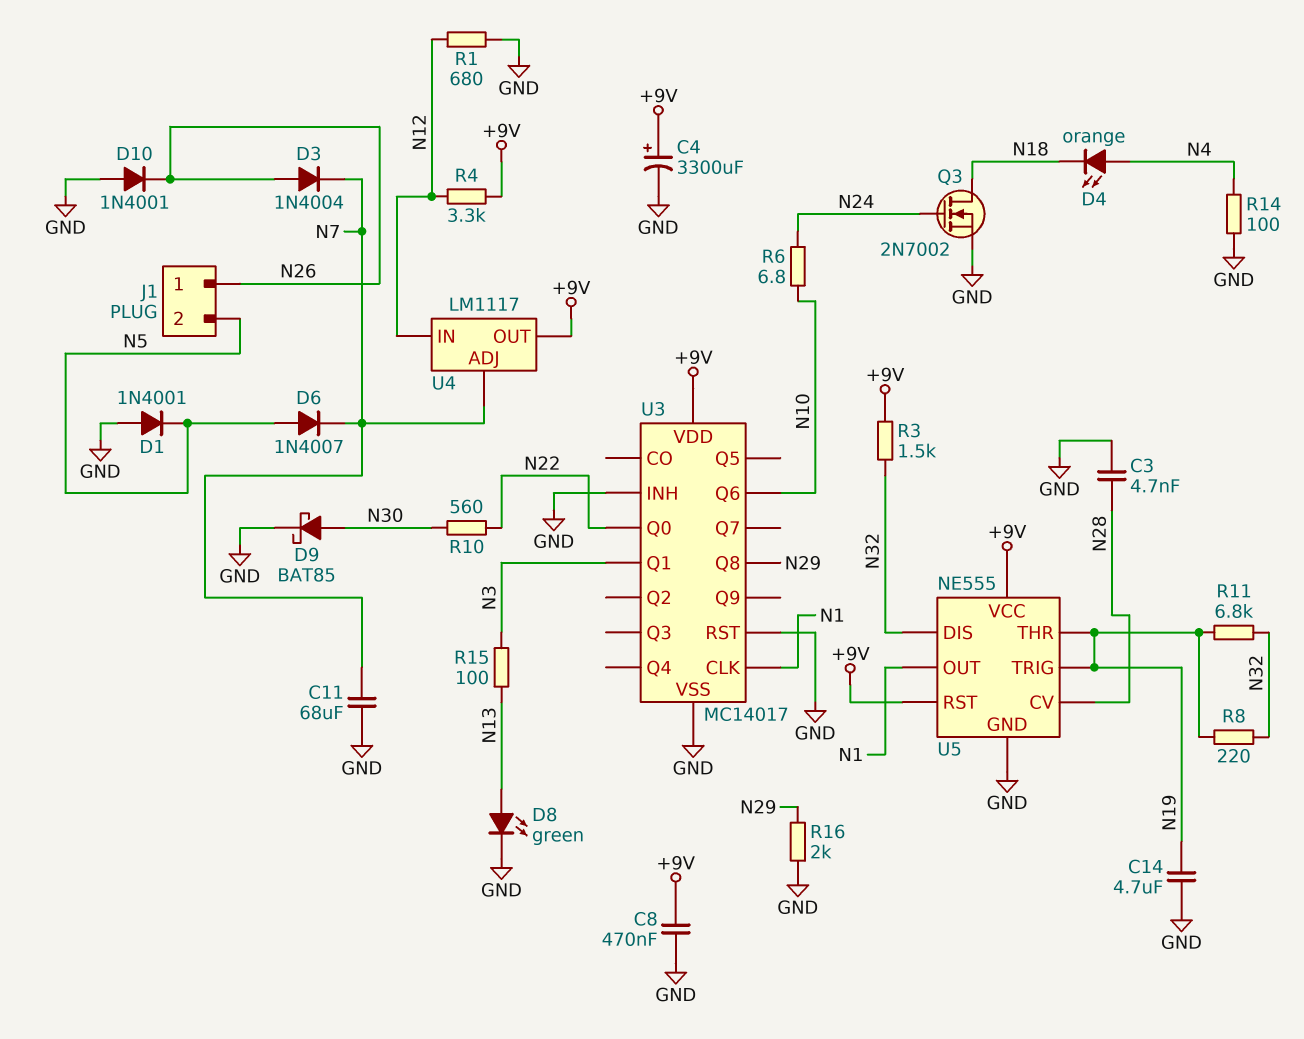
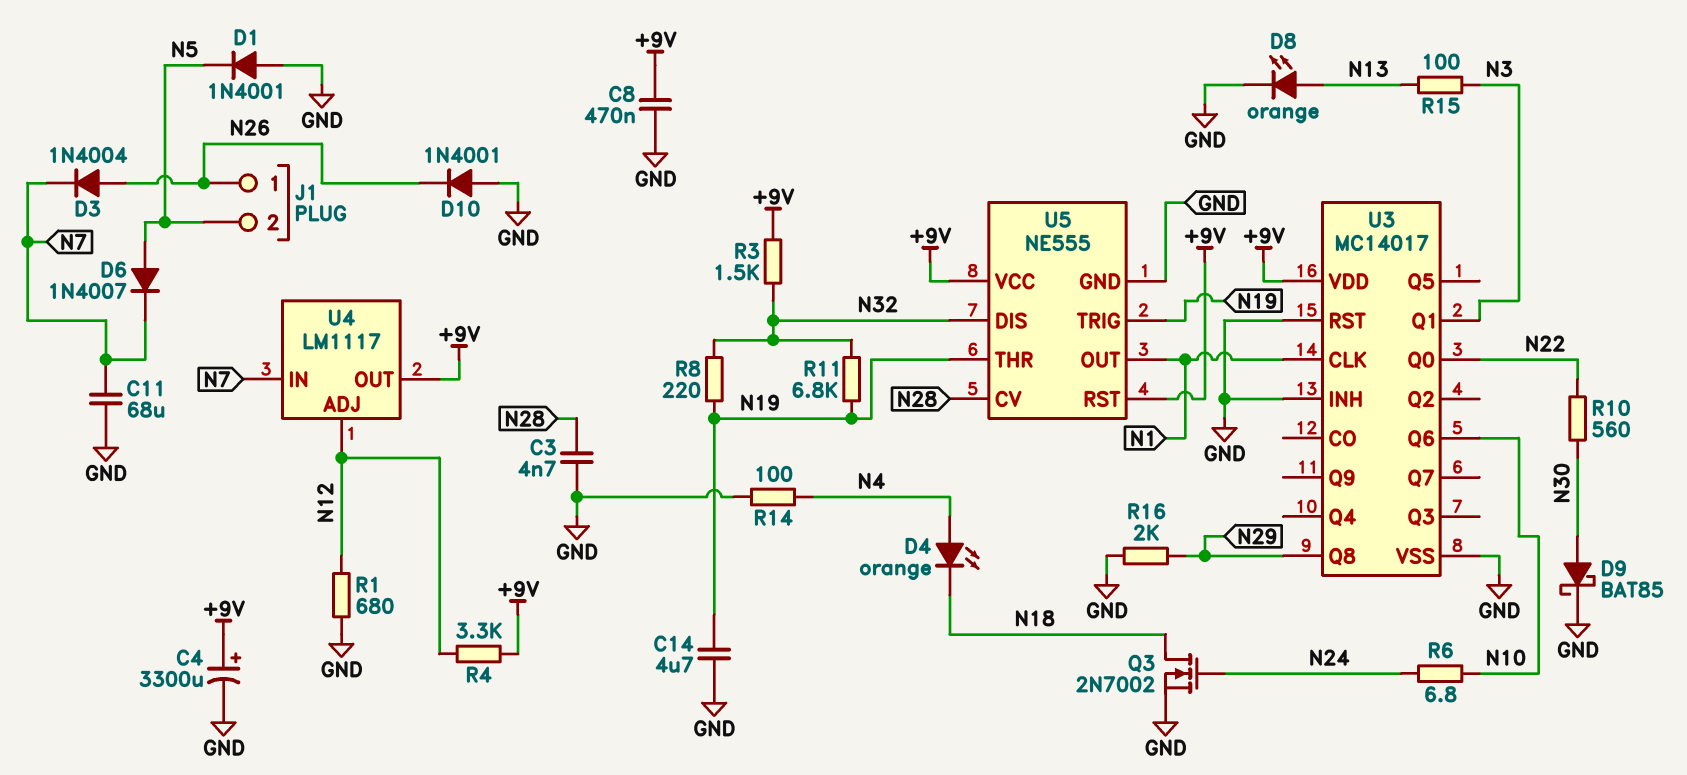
D8: LED green (A N13, K GND) -> LED orange (A N13, K GND)
U4 pin ADJ: N7 -> N12
U4 pin IN: N12 -> N7

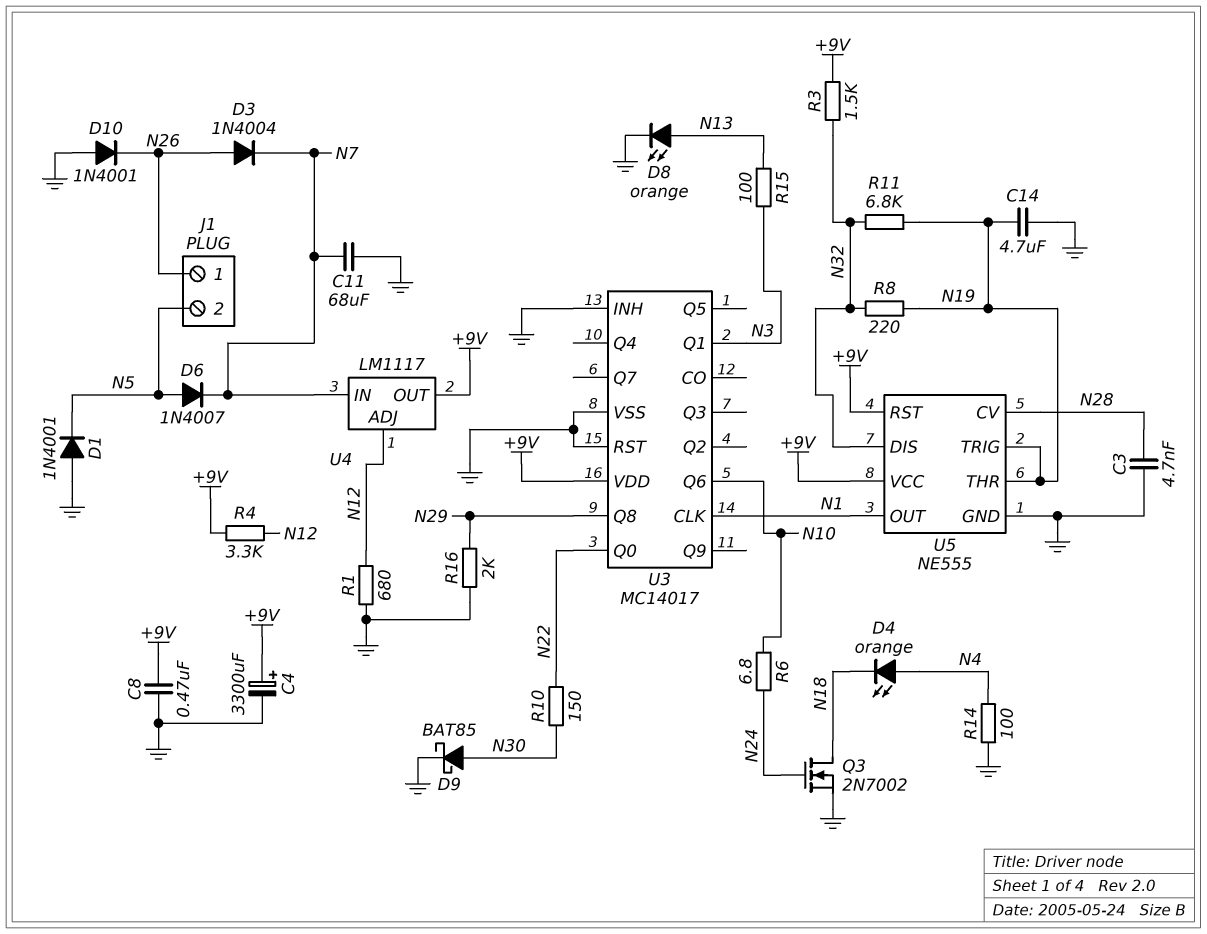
R10: 560 (N22, N30) -> 150 (N22, N30)

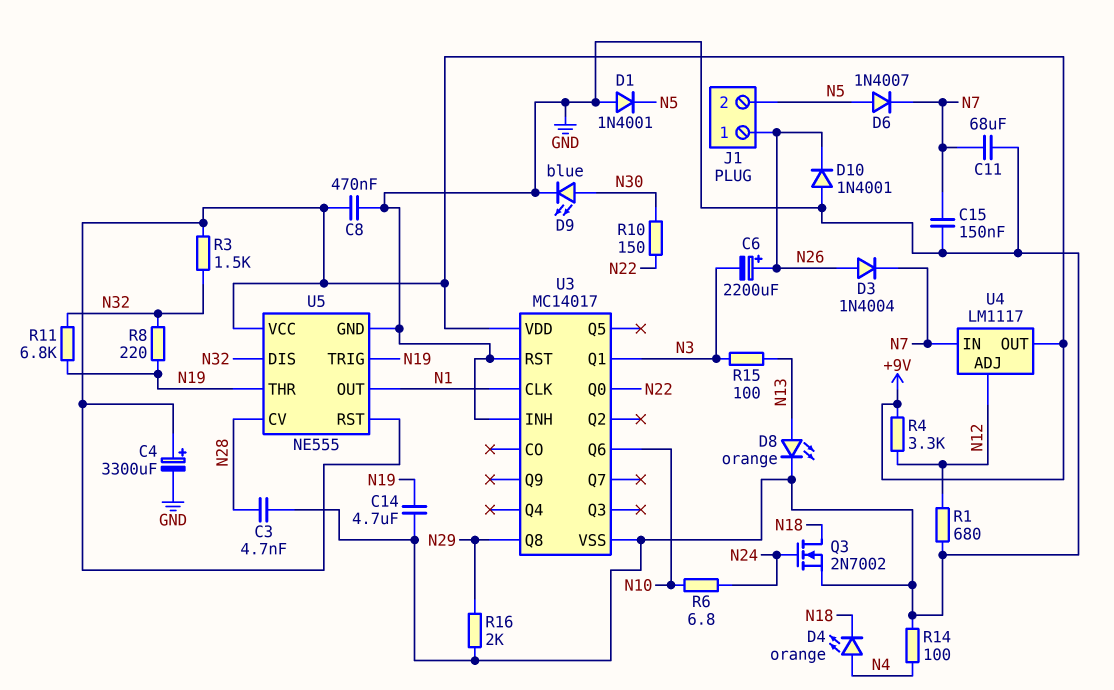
C6: none -> 2200uF (plus N26, minus N3)
C15: none -> 150nF (GND, N7)
D9: schottky BAT85 (A N30, K GND) -> LED blue (A N30, K GND)

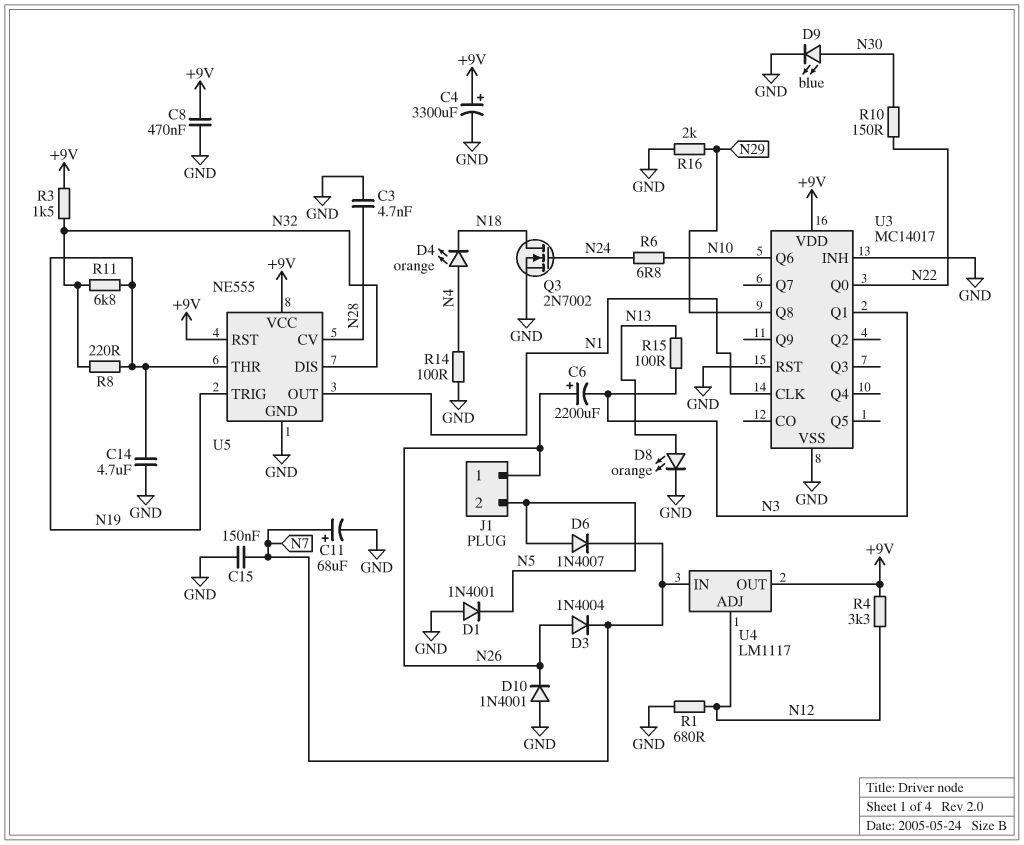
C11: 68uF (GND, N7) -> 68uF (plus N7, minus GND)

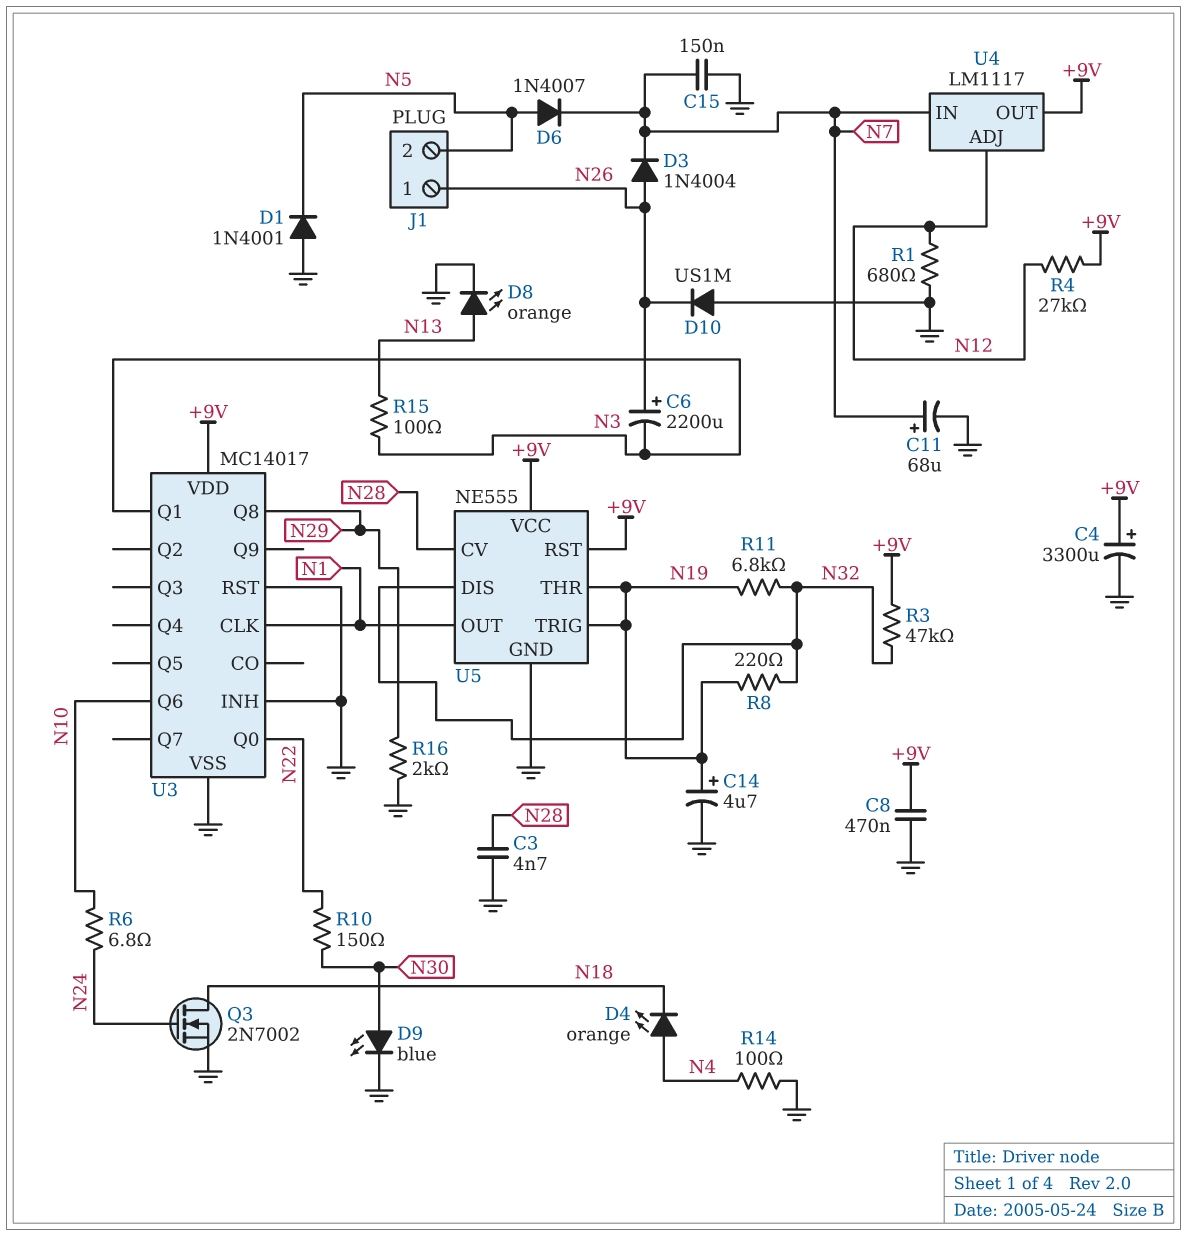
C14: 4.7uF (GND, N19) -> 4.7uF (plus N19, minus GND)
D10: diode 1N4001 (A GND, K N26) -> diode US1M (A GND, K N26)
R3: 1.5k (+9V, N32) -> 47k (+9V, N32)
R4: 3.3k (+9V, N12) -> 27k (+9V, N12)

